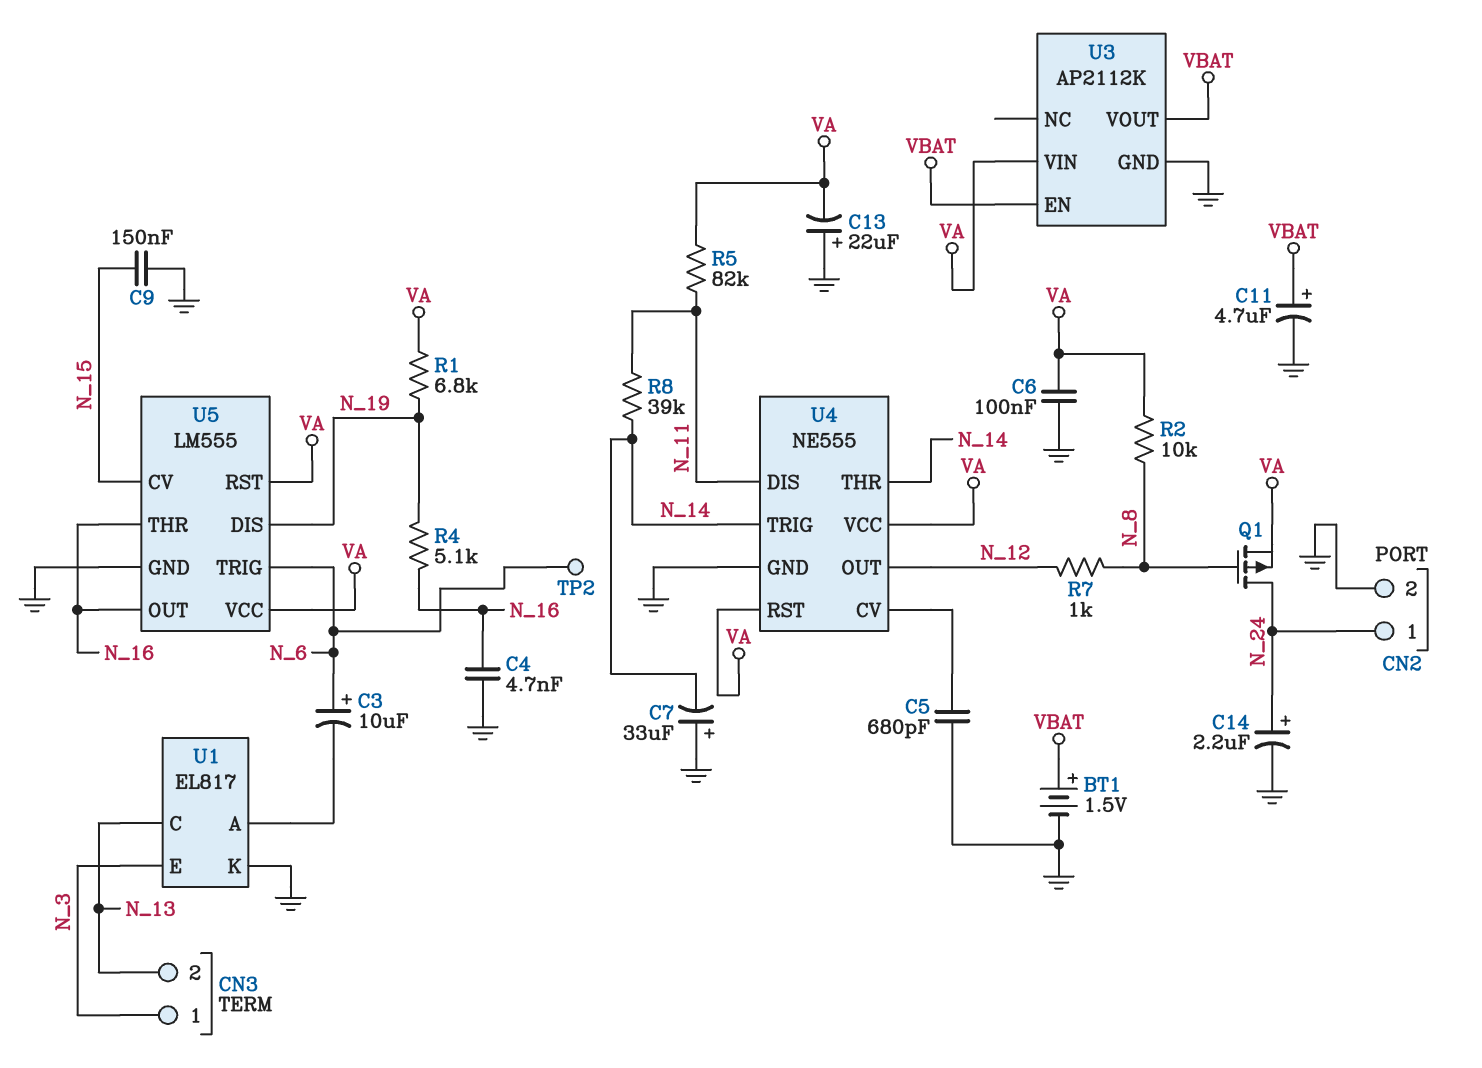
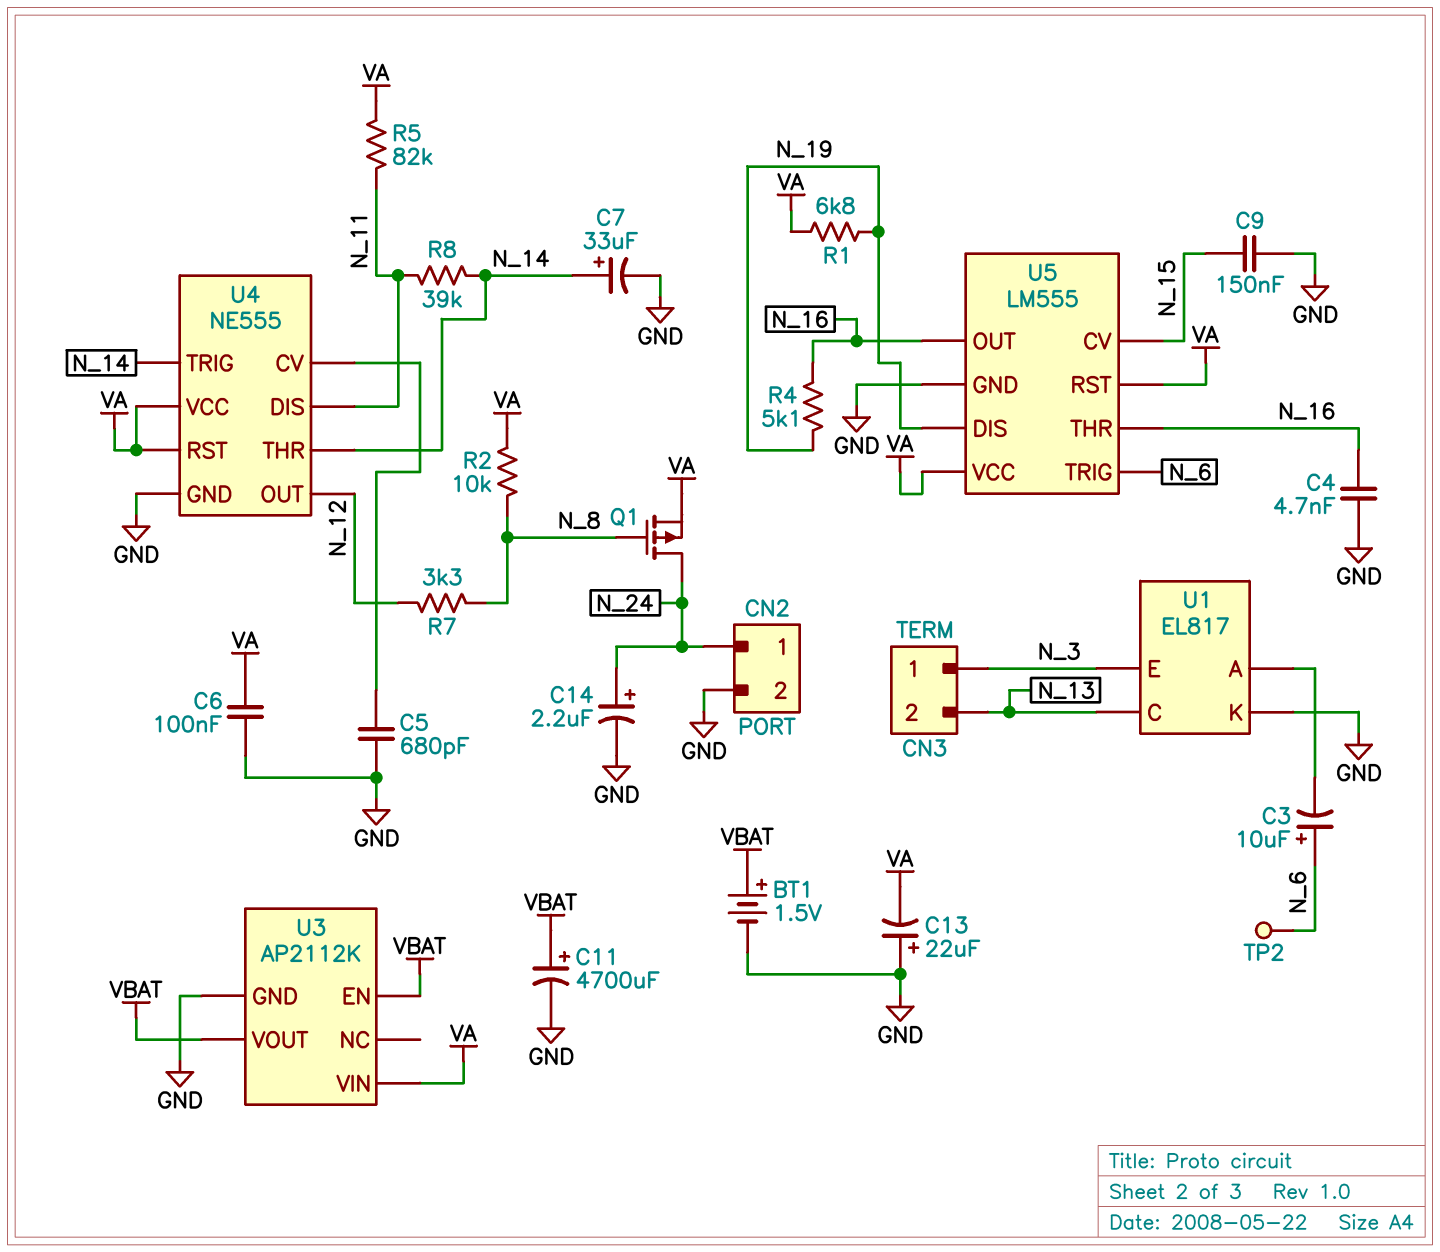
C7: 33uF (plus GND, minus N_14) -> 33uF (plus N_14, minus GND)
C11: 4.7uF (plus VBAT, minus GND) -> 4700uF (plus VBAT, minus GND)
R7: 1k (N_8, N_12) -> 3.3k (N_8, N_12)

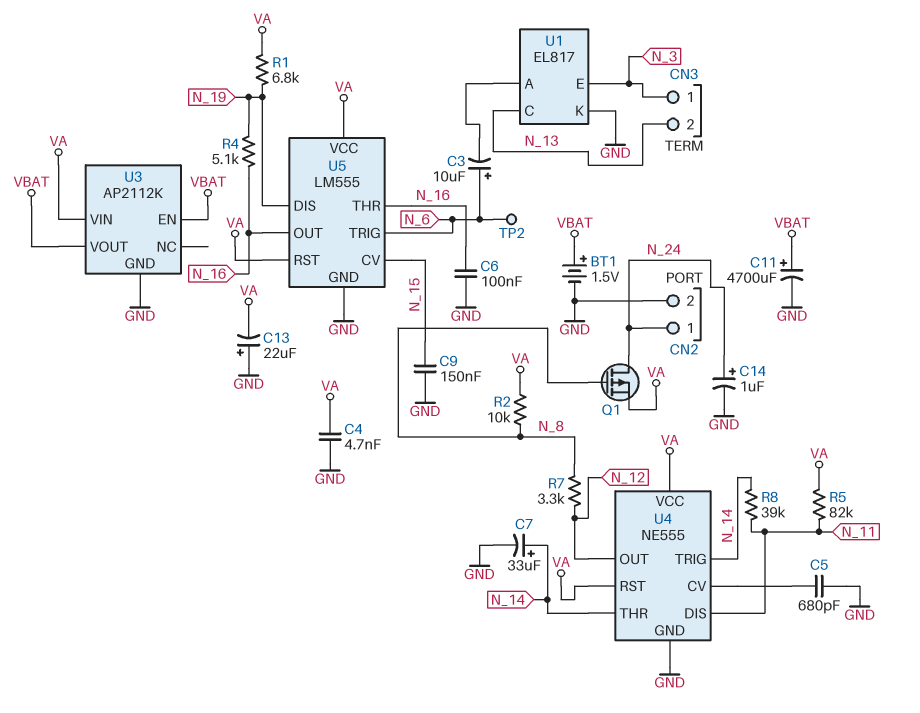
C4: 4.7nF (GND, N_16) -> 4.7nF (GND, VA)
C6: 100nF (GND, VA) -> 100nF (GND, N_16)
C14: 2.2uF (plus N_24, minus GND) -> 1uF (plus N_24, minus GND)

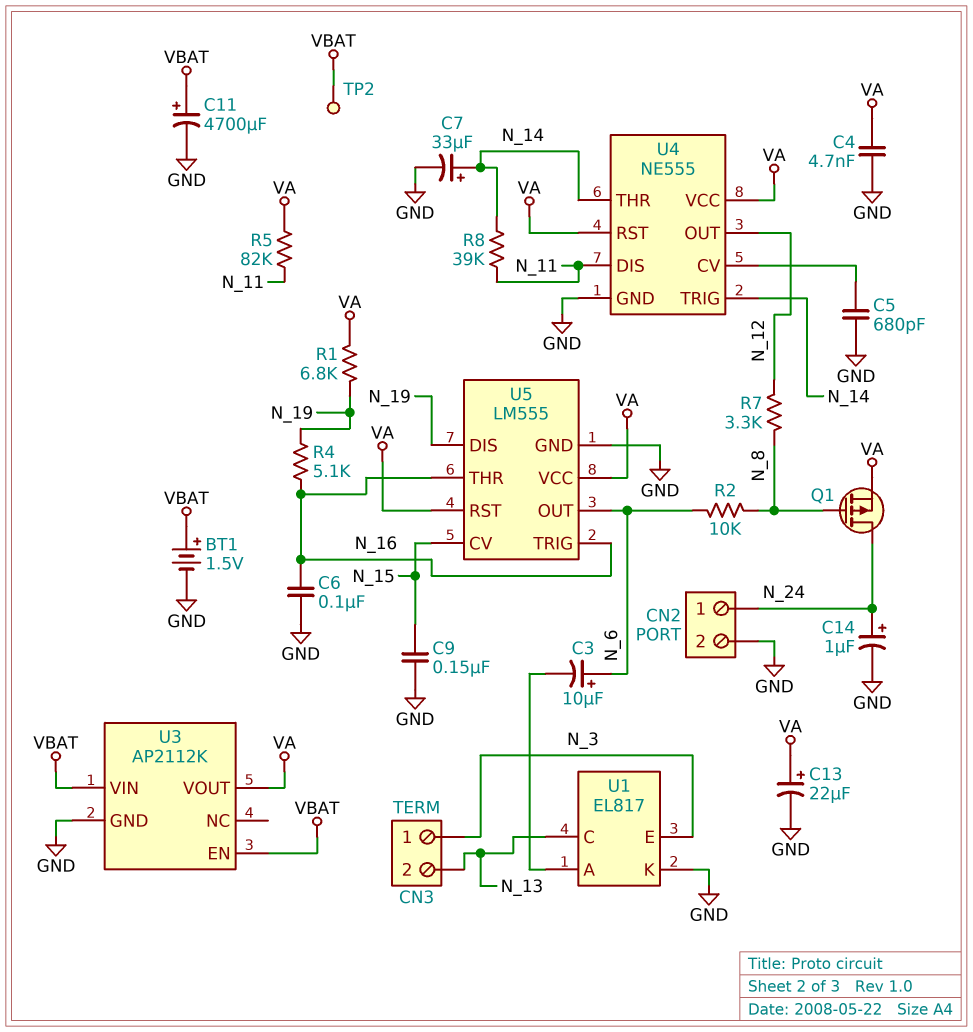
C13: 22uF (plus GND, minus VA) -> 22uF (plus VA, minus GND)
R2: 10k (N_8, VA) -> 10k (N_6, N_8)
TP2: test point (N_6) -> test point (VBAT)
U3 pin VIN: VA -> VBAT
U3 pin VOUT: VBAT -> VA
U5 pin OUT: N_16 -> N_6
U5 pin TRIG: N_6 -> N_16

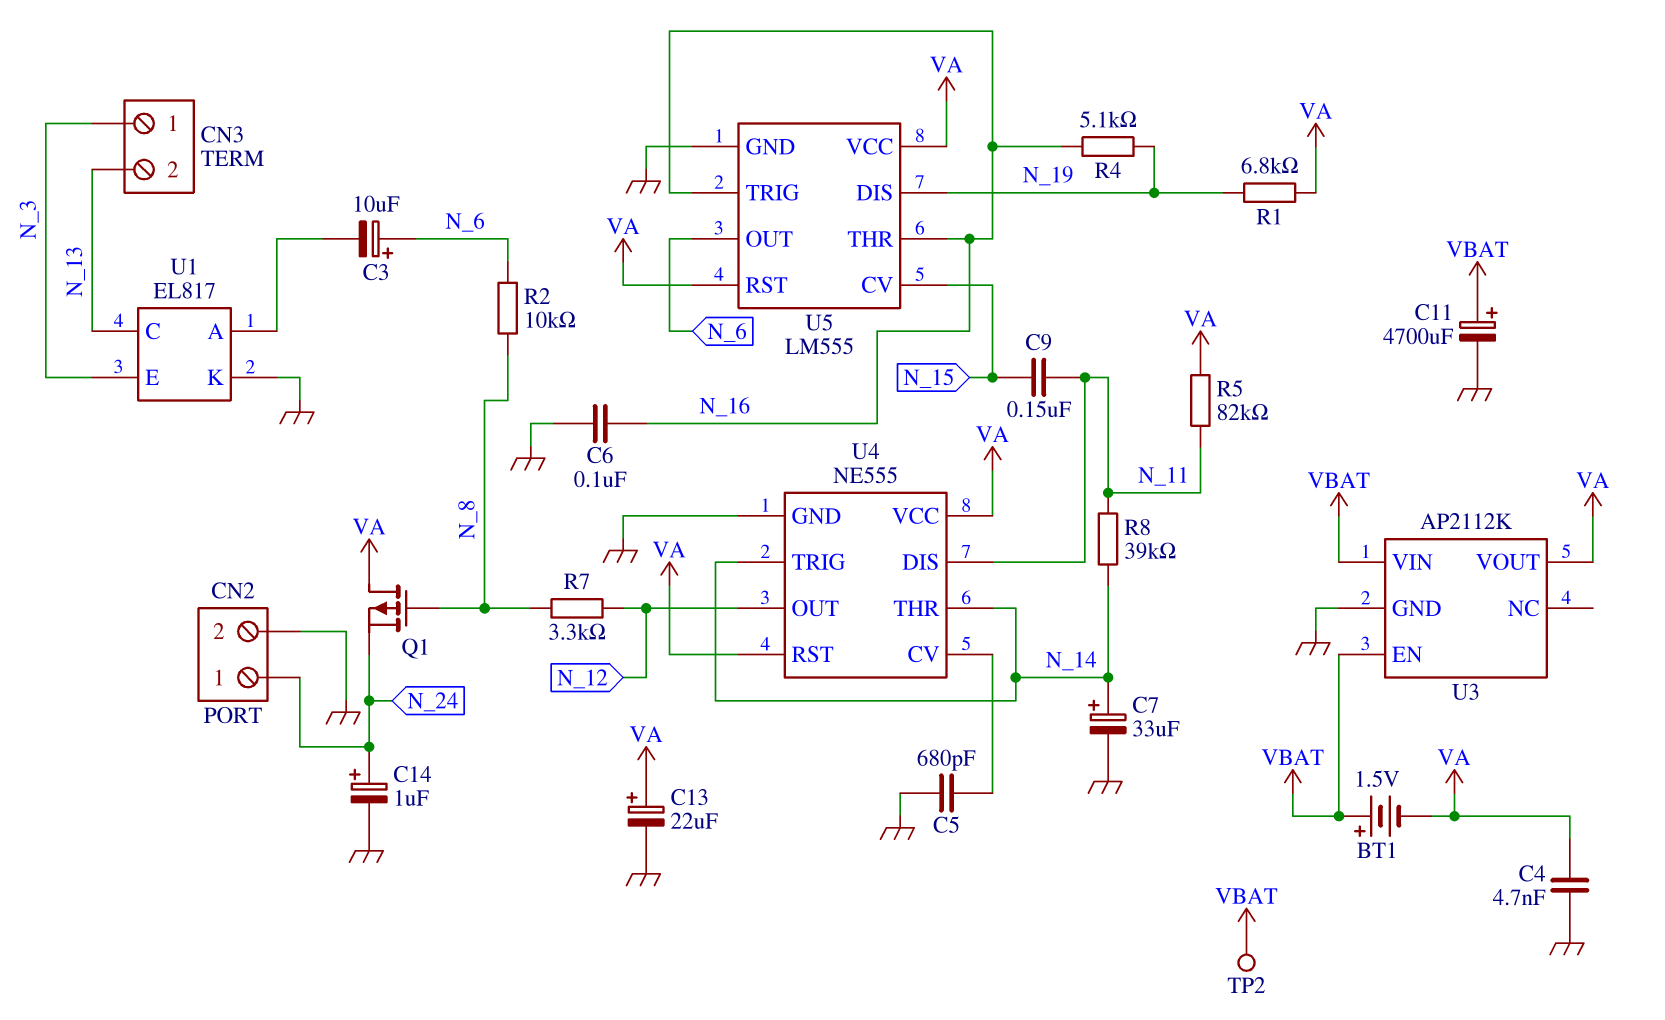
BT1: 1.5V (plus VBAT, minus GND) -> 1.5V (plus VBAT, minus VA)
C9: 150nF (GND, N_15) -> 150nF (N_11, N_15)
Q1: PMOS (G N_8, D N_24, S VA) -> PMOS (G N_8, D VA, S N_24)

